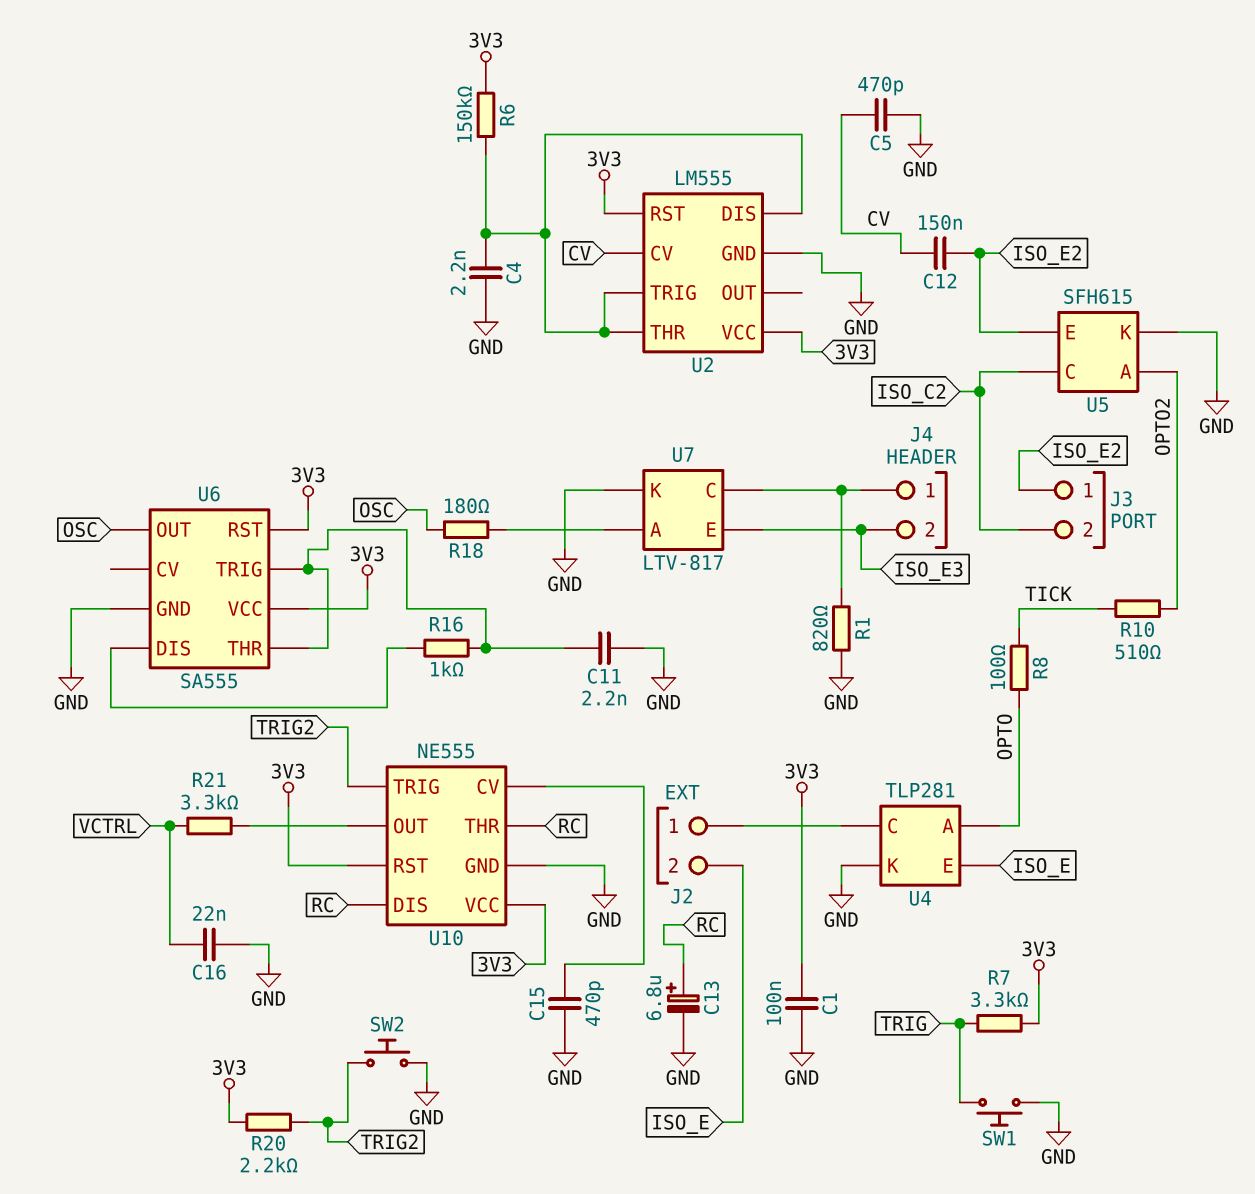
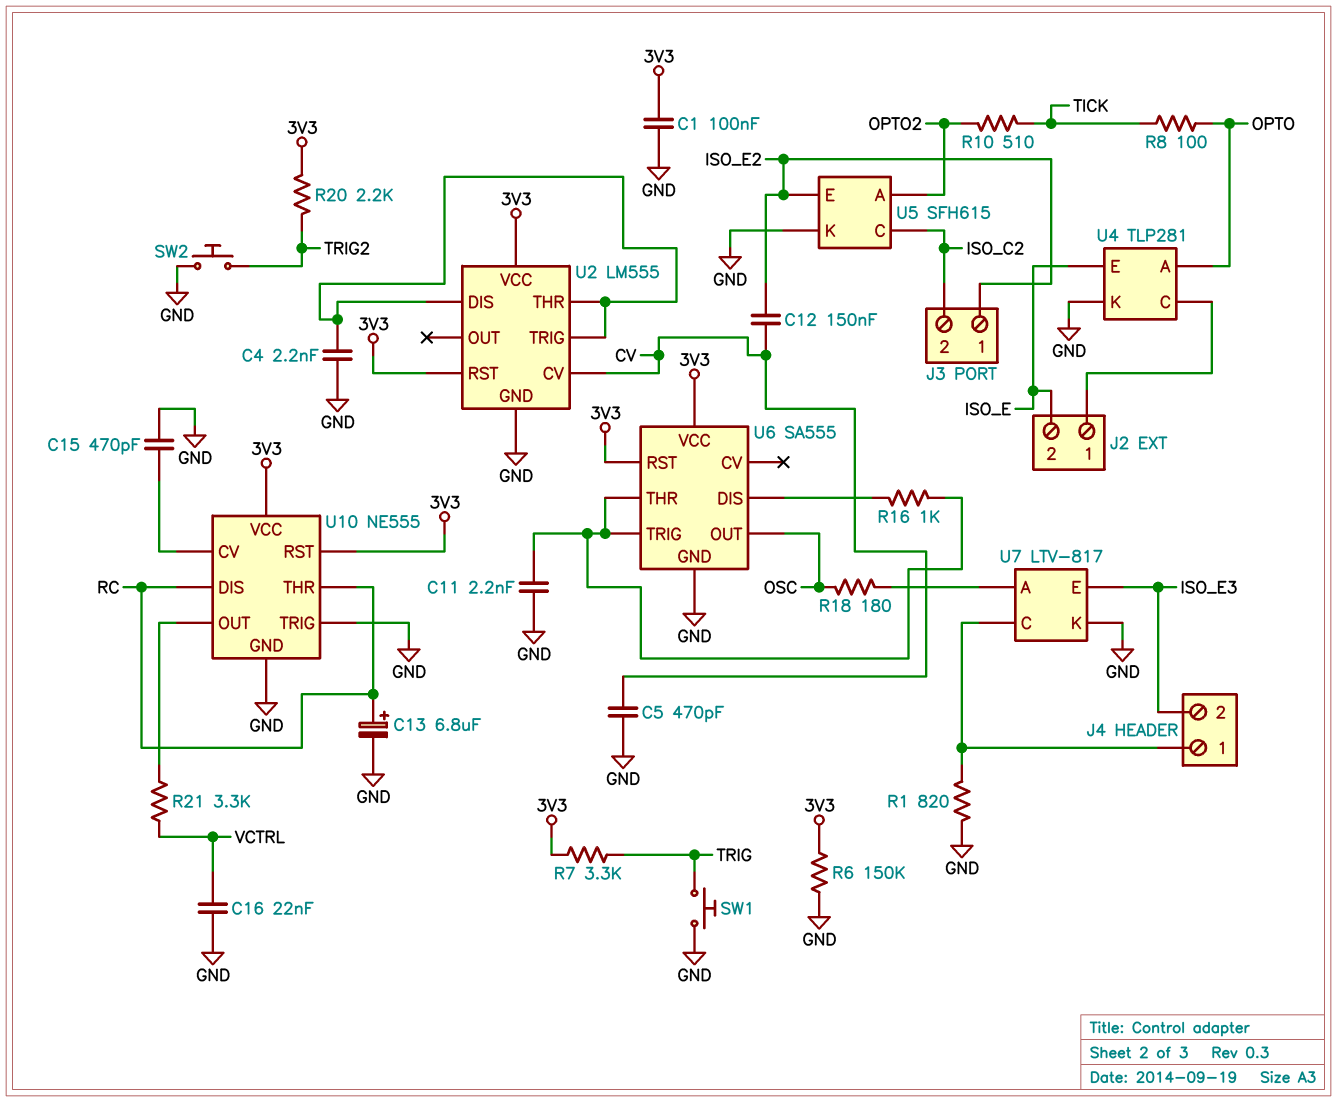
R6: 150k (3V3, U2/DIS) -> 150k (3V3, GND)
U10 pin TRIG: TRIG2 -> GND

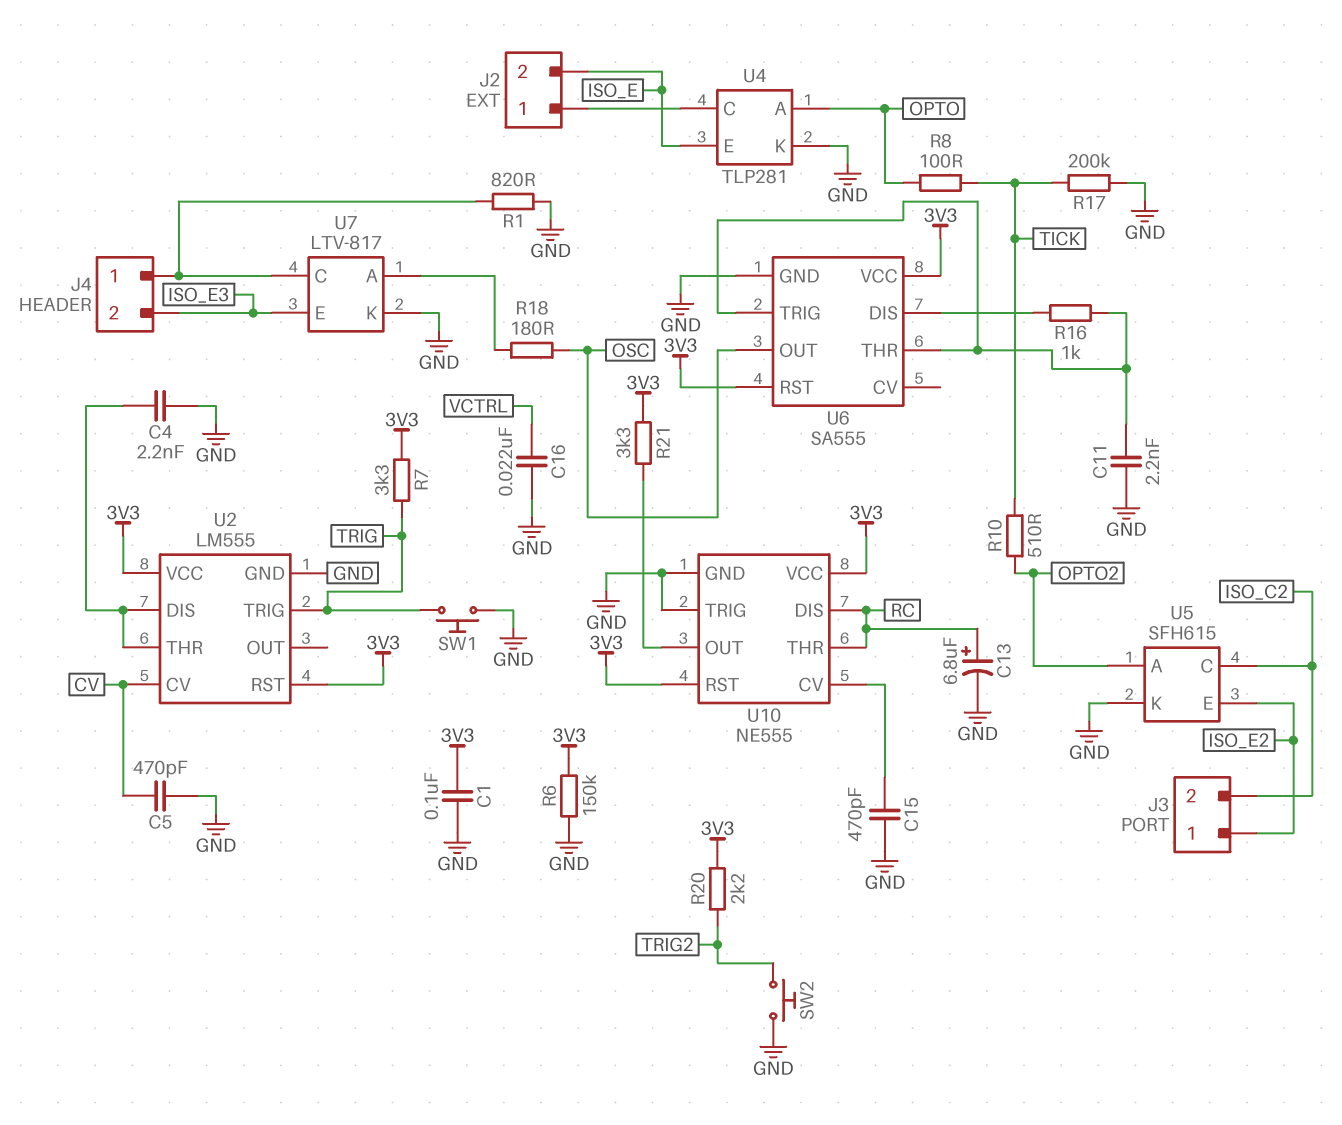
C12: 150nF (CV, ISO_E2) -> none
R17: none -> 200k (GND, TICK)
R21: 3.3k (U10/OUT, VCTRL) -> 3.3k (3V3, U10/OUT)
U2 pin TRIG: U2/DIS -> TRIG

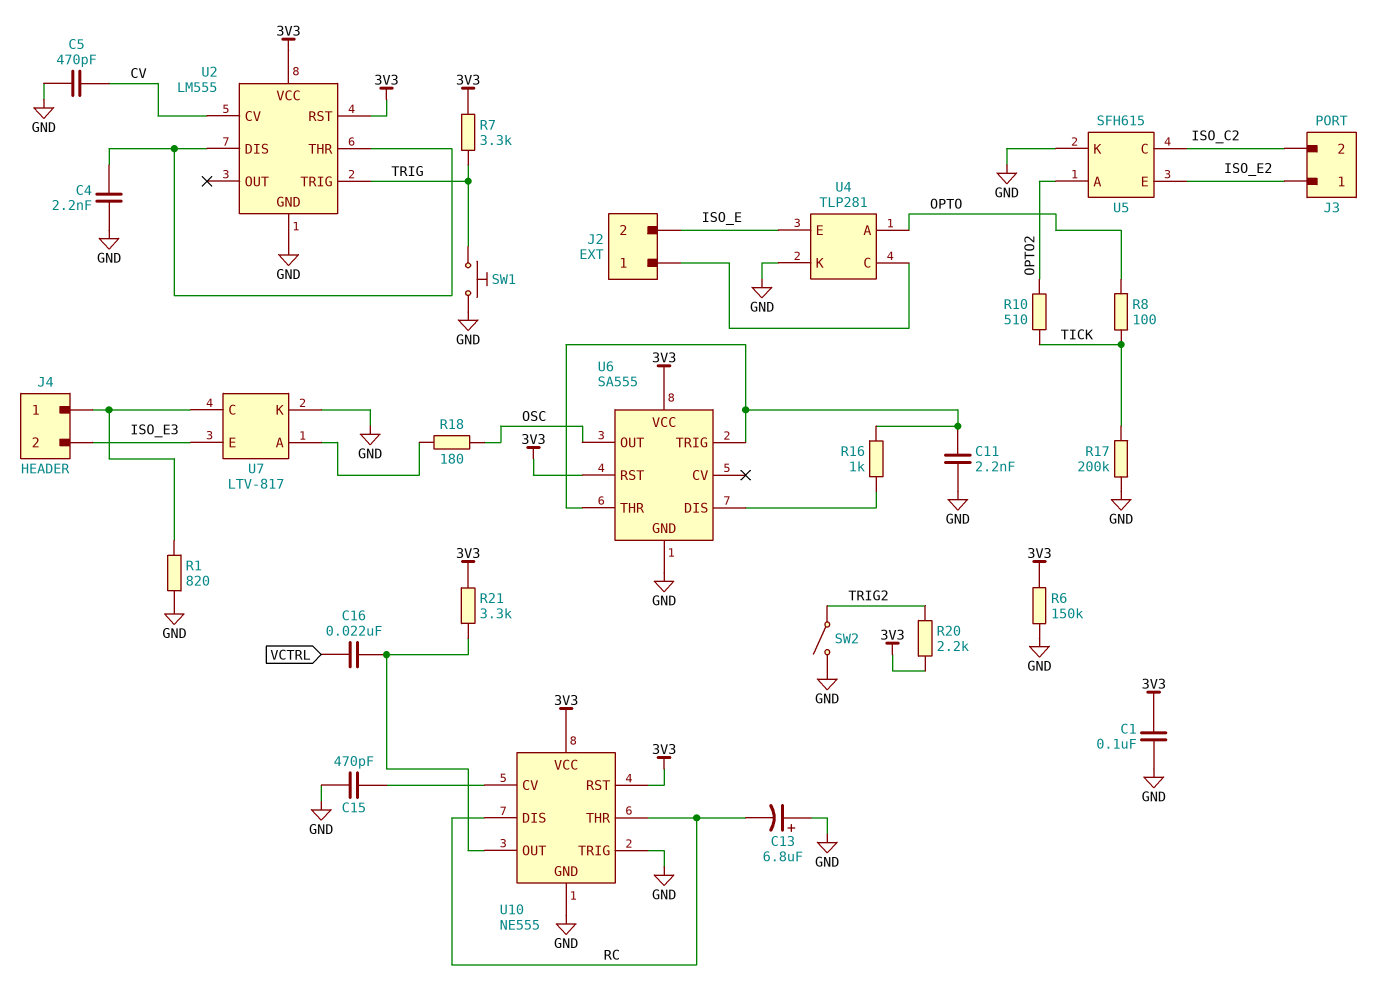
C13: 6.8uF (plus RC, minus GND) -> 6.8uF (plus GND, minus RC)
C16: 22nF (GND, VCTRL) -> 22nF (U10/OUT, VCTRL)
SW2: button (GND, TRIG2) -> switch (GND, TRIG2)

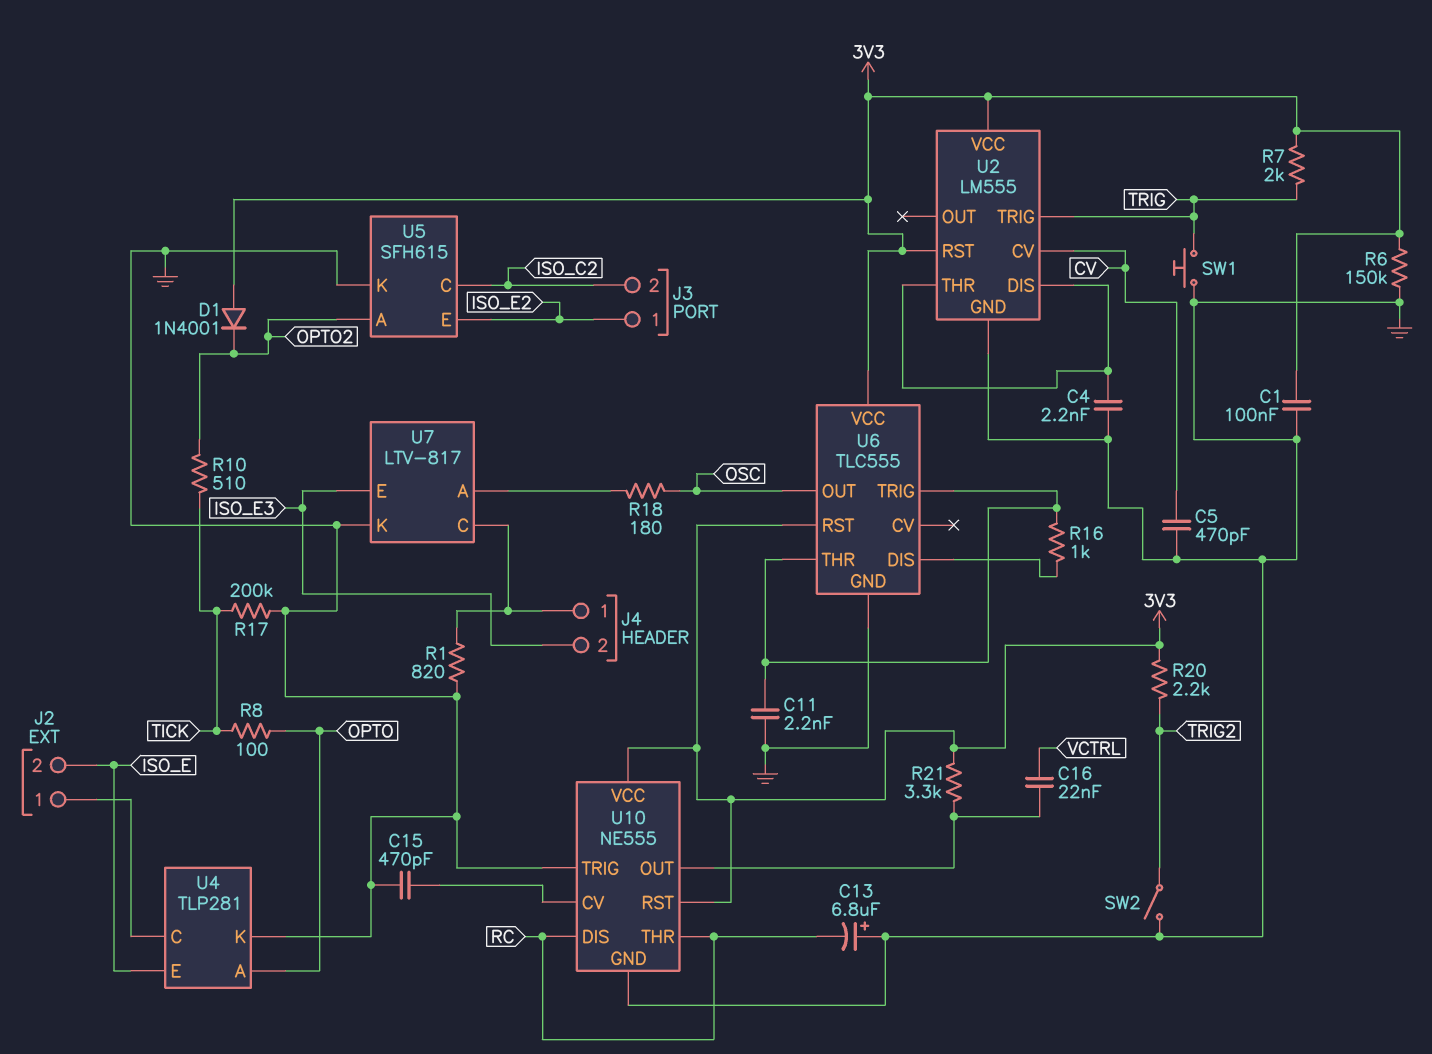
D1: none -> diode 1N4001 (A 3V3, K OPTO2)
R7: 3.3k (3V3, TRIG) -> 2k (3V3, TRIG)
U6: SA555 -> TLC555

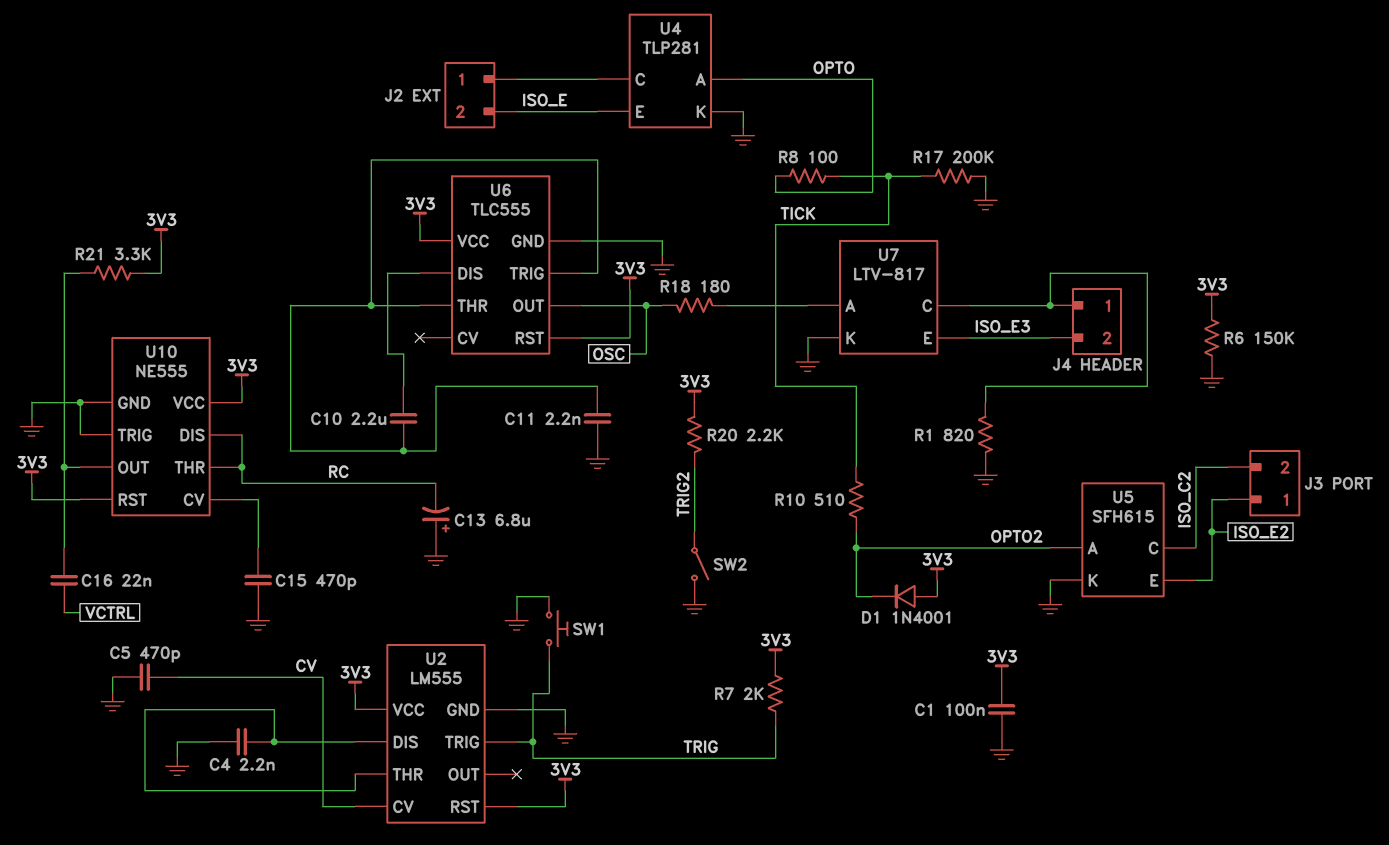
C10: none -> 2.2uF (U6/DIS, U6/THR)
R16: 1k (U6/DIS, U6/THR) -> none

